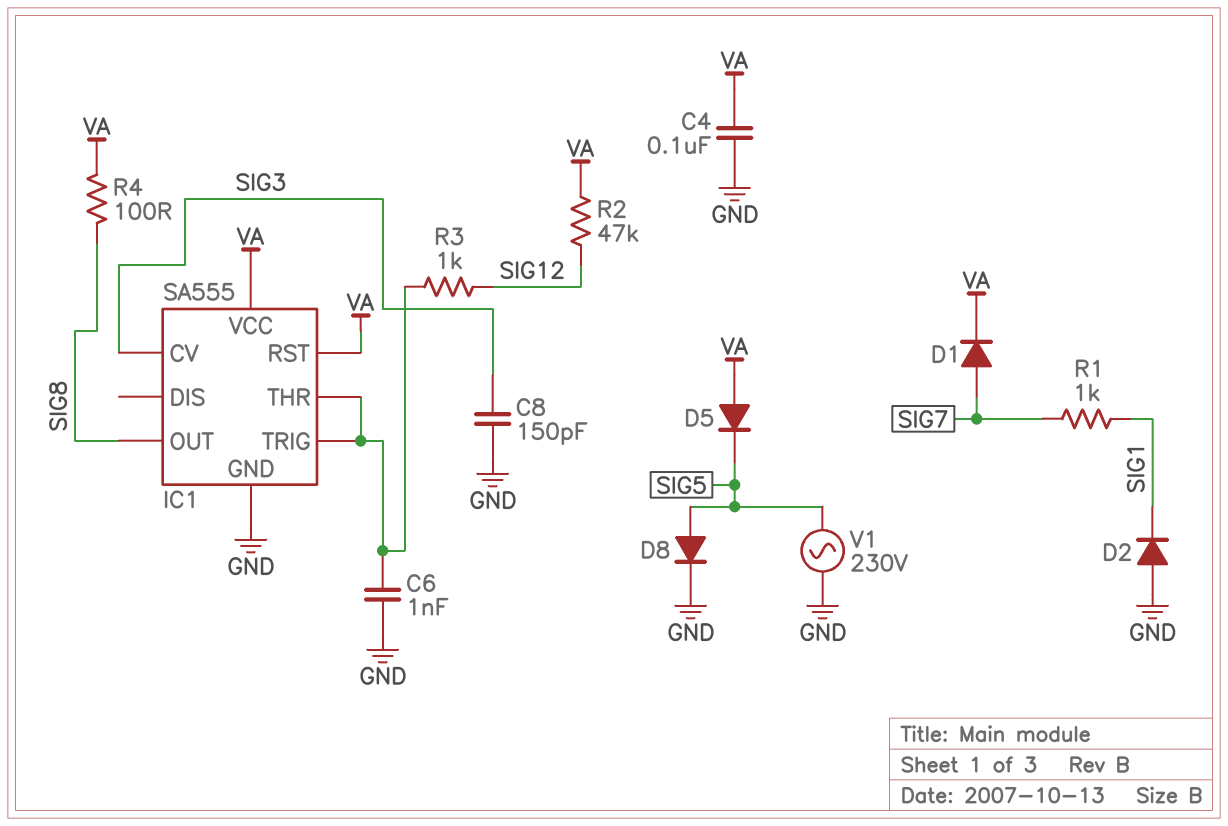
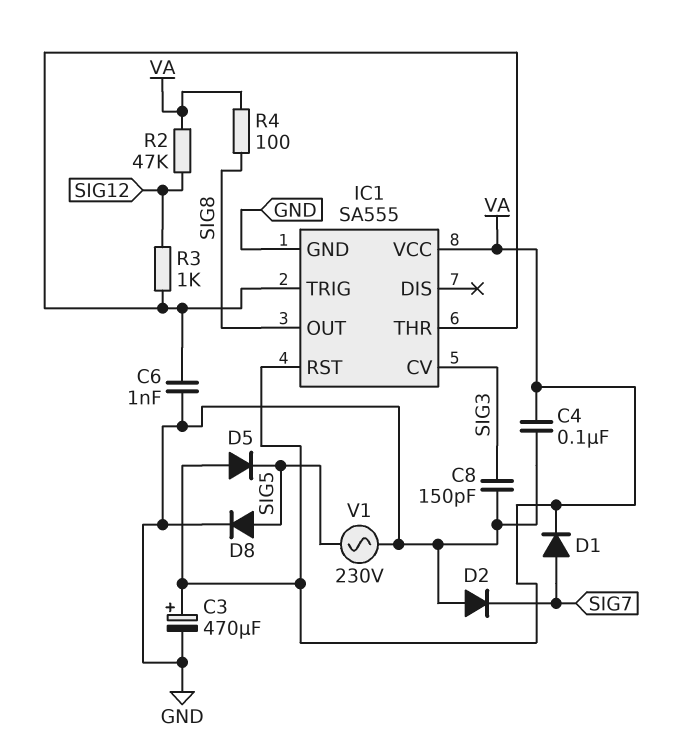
C3: none -> 470uF (plus VA, minus GND)
D2: diode (A GND, K SIG1) -> diode (A GND, K SIG7)
R1: 1k (SIG1, SIG7) -> none

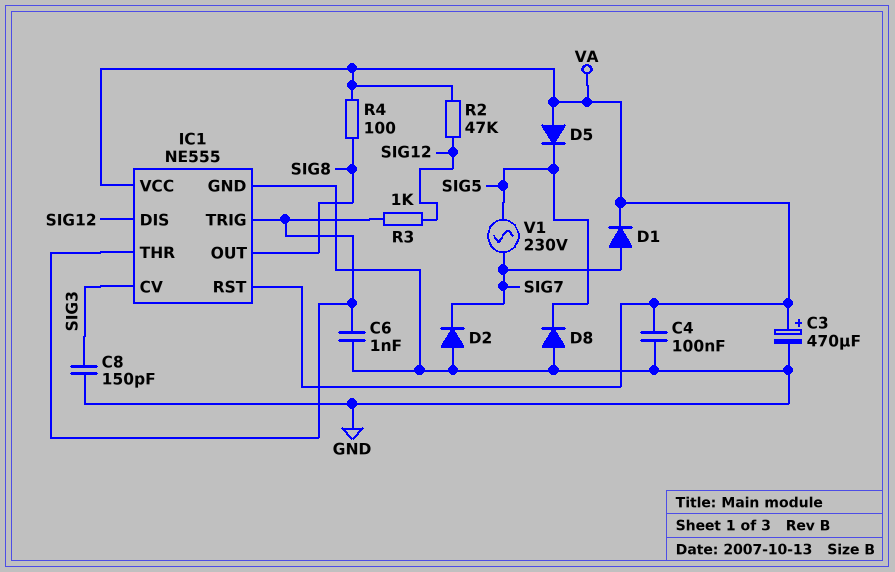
D8: diode (A SIG5, K GND) -> diode (A GND, K SIG5)
IC1: SA555 -> NE555
IC1 pin DIS: none -> SIG12
V1: AC 230V (GND, SIG5) -> AC 230V (SIG5, SIG7)

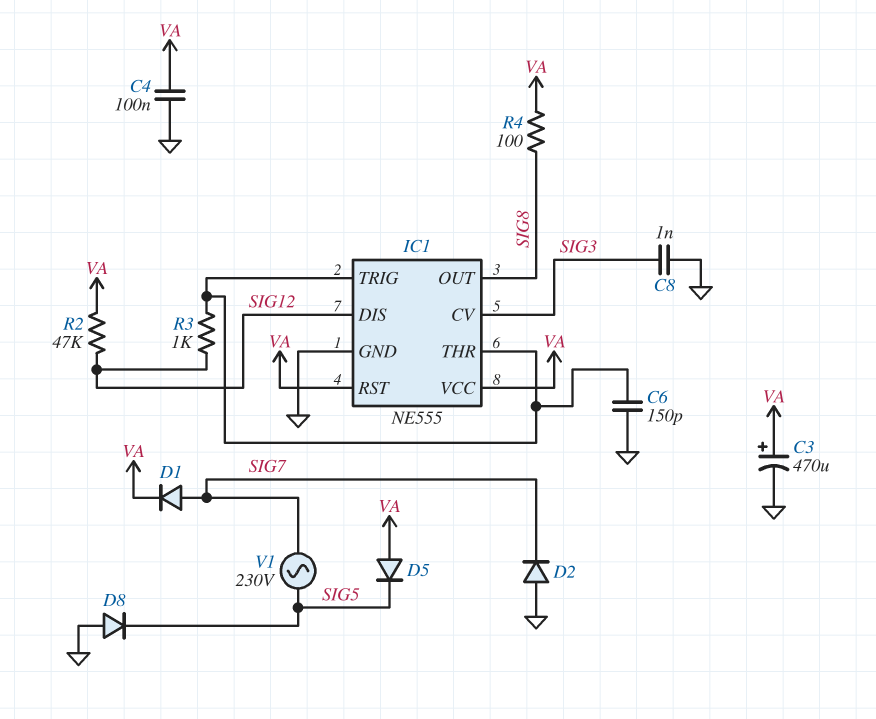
C6: 1nF (GND, IC1/THR) -> 150pF (GND, IC1/THR)
C8: 150pF (GND, SIG3) -> 1nF (GND, SIG3)

